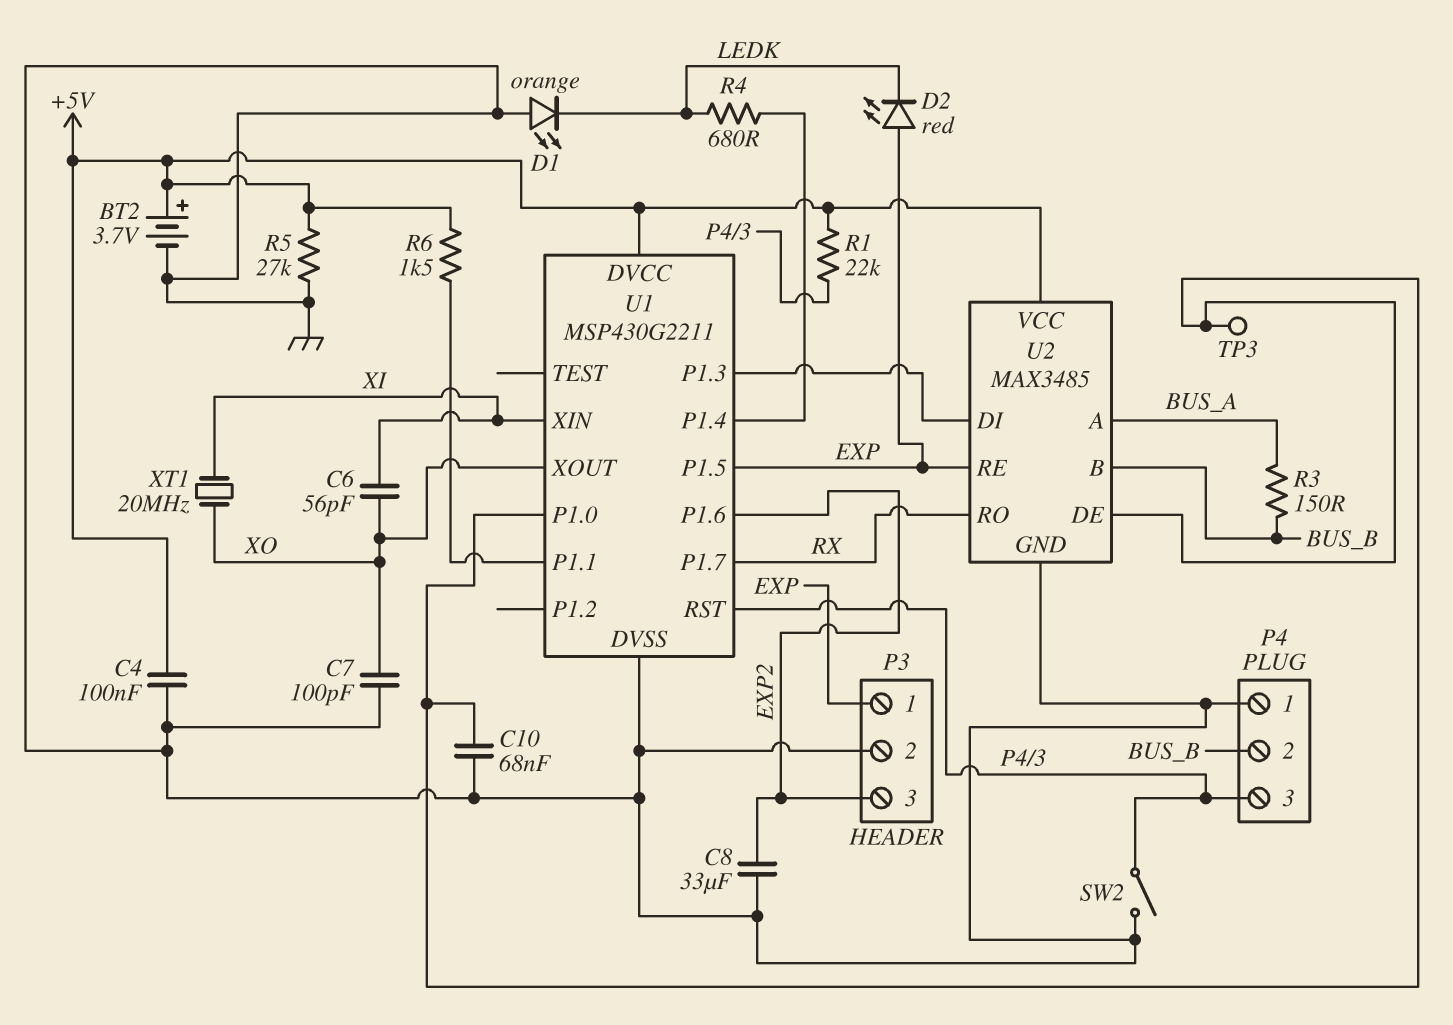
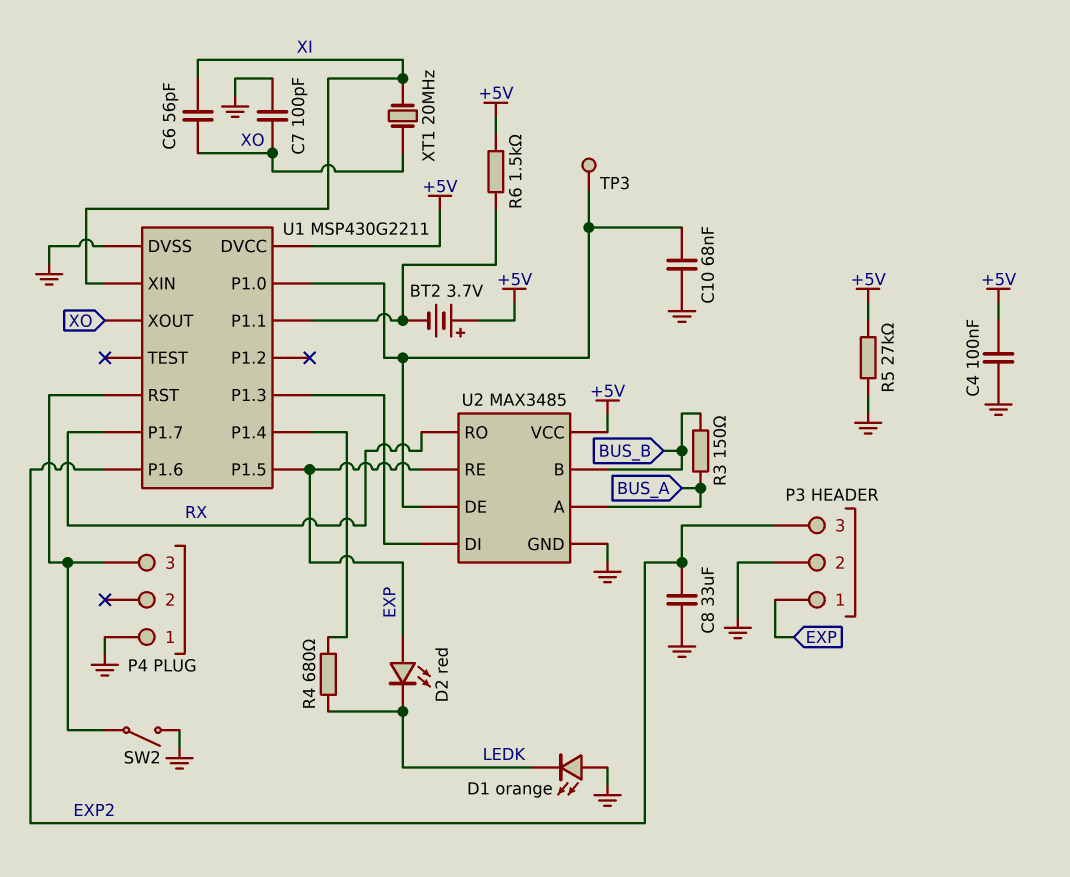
BT2: 3.7V (plus +5V, minus GND) -> 3.7V (plus +5V, minus U1/P1.1)
P4 pin 2: BUS_B -> none
R1: 22k (+5V, P4/3) -> none

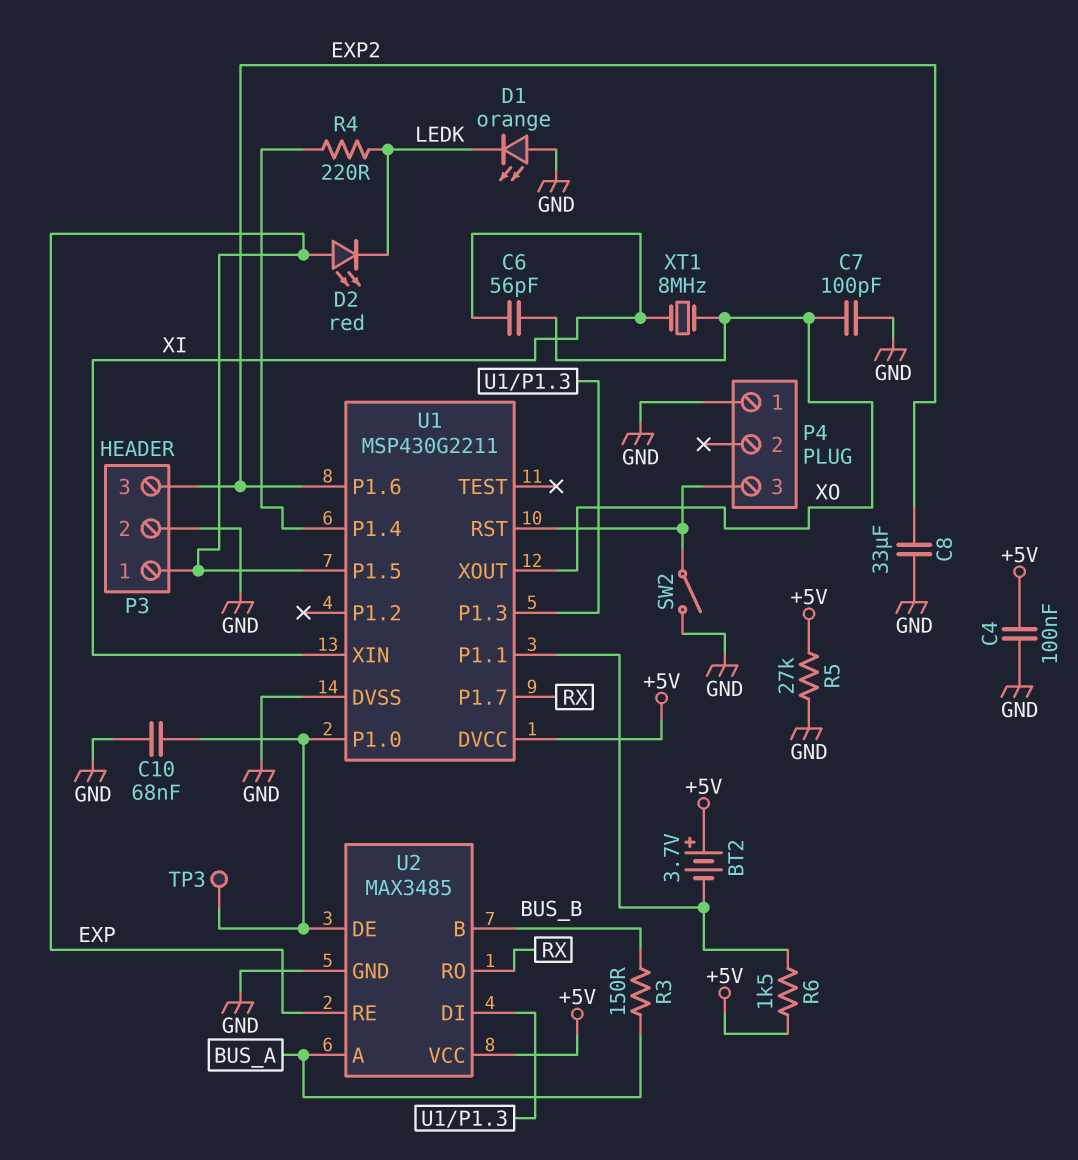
R4: 680 (LEDK, U1/P1.4) -> 220 (LEDK, U1/P1.4)
XT1: 20MHz (XI, XO) -> 8MHz (XI, XO)

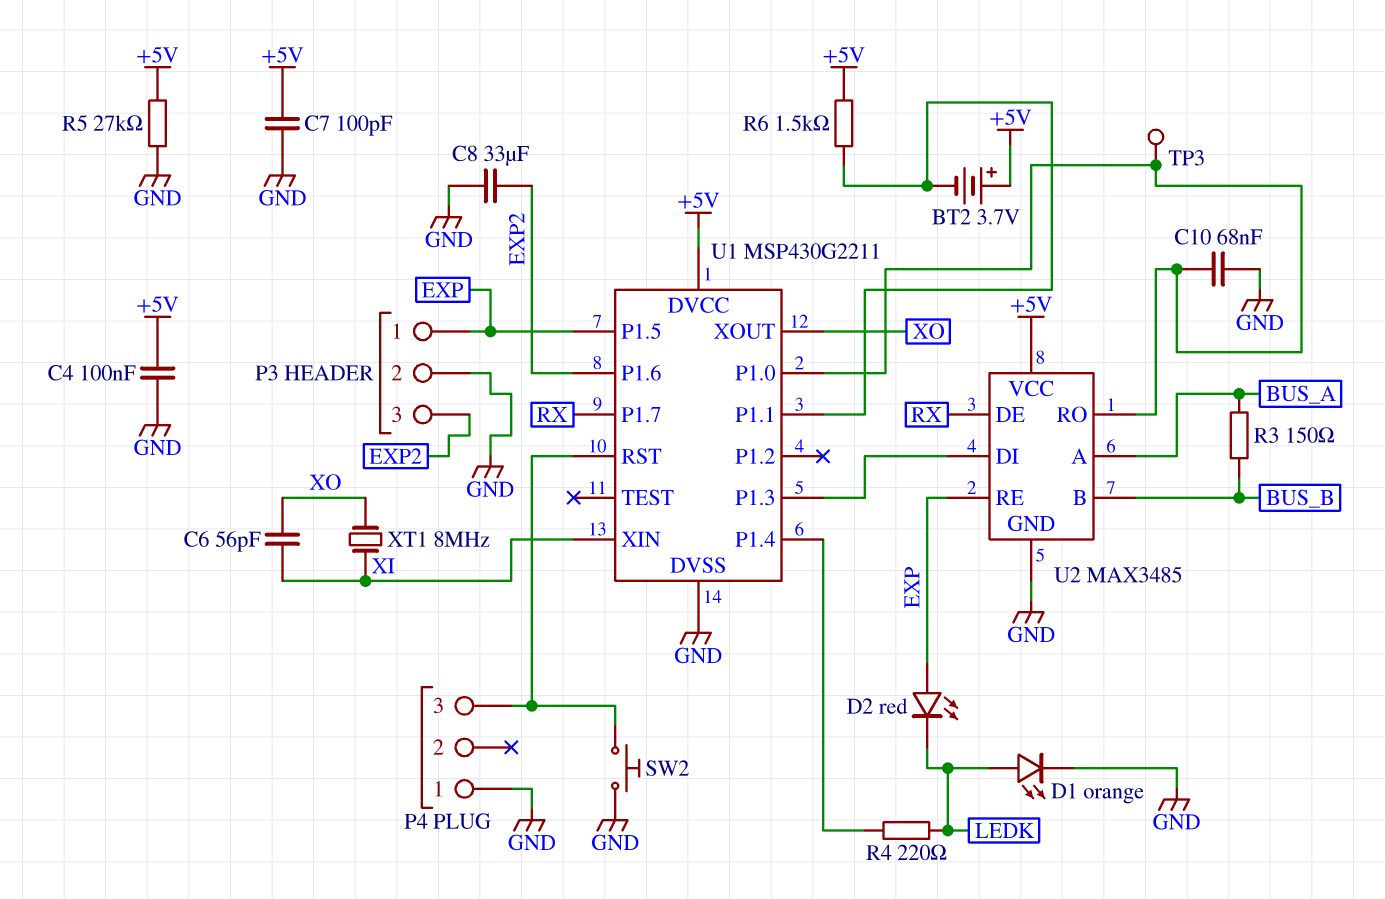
C7: 100pF (GND, XO) -> 100pF (+5V, GND)
D1: LED orange (A GND, K LEDK) -> LED orange (A LEDK, K GND)
SW2: switch (GND, P4/3) -> button (GND, P4/3)
U2 pin DE: U1/P1.0 -> RX
U2 pin RO: RX -> U1/P1.0

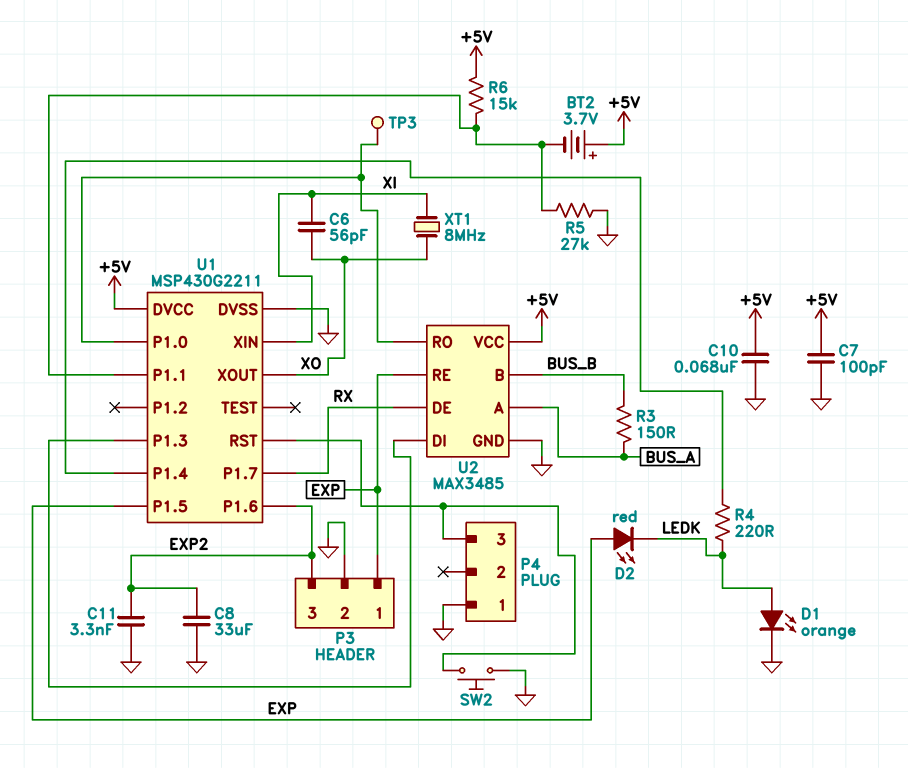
C4: 100nF (+5V, GND) -> none
C10: 68nF (GND, U1/P1.0) -> 68nF (+5V, GND)
C11: none -> 3.3nF (EXP2, GND)
R5: 27k (+5V, GND) -> 27k (GND, U1/P1.1)
R6: 1.5k (+5V, U1/P1.1) -> 15k (+5V, U1/P1.1)

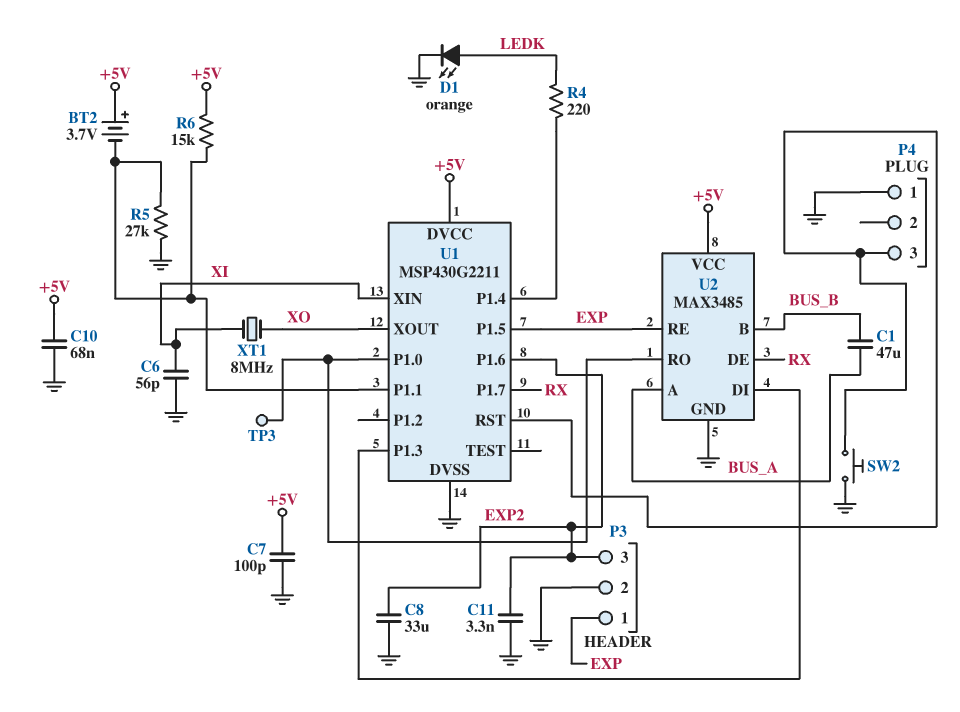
C1: none -> 47uF (BUS_A, BUS_B)
C6: 56pF (XI, XO) -> 56pF (GND, XI)
D2: LED red (A EXP, K LEDK) -> none
R3: 150 (BUS_A, BUS_B) -> none

